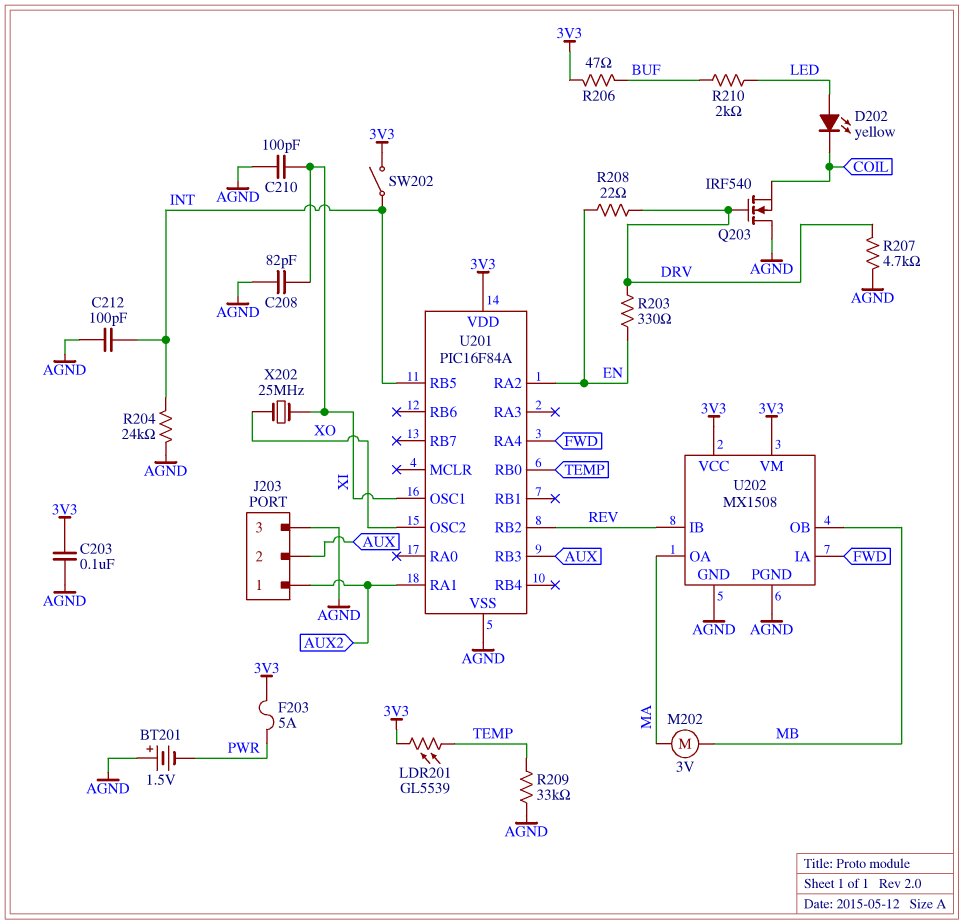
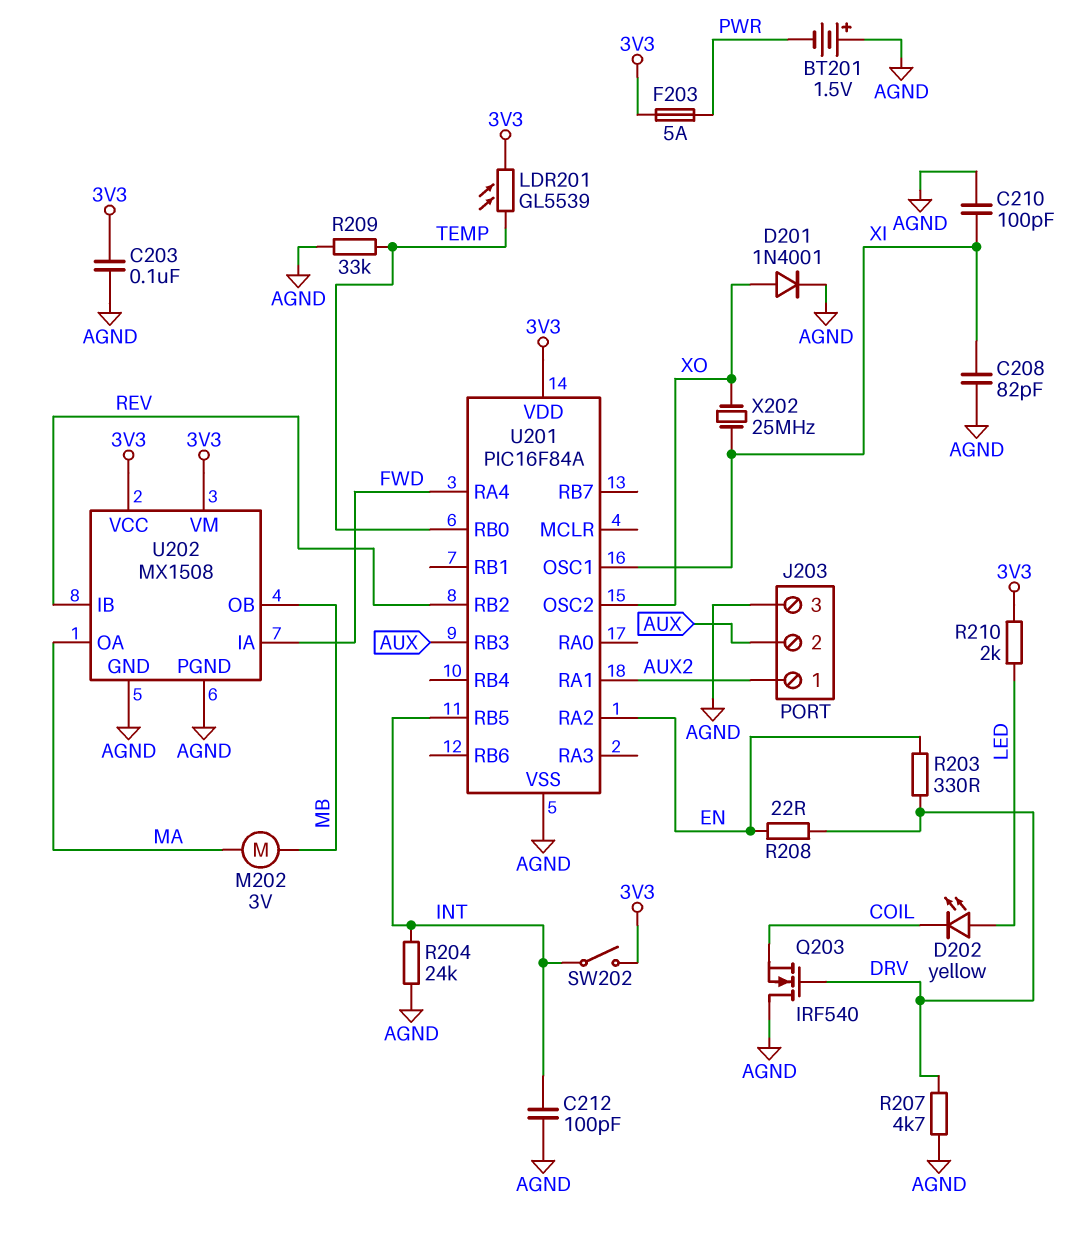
D201: none -> diode 1N4001 (A XO, K AGND)
R206: 47 (3V3, BUF) -> none
R210: 2k (BUF, LED) -> 2k (3V3, LED)

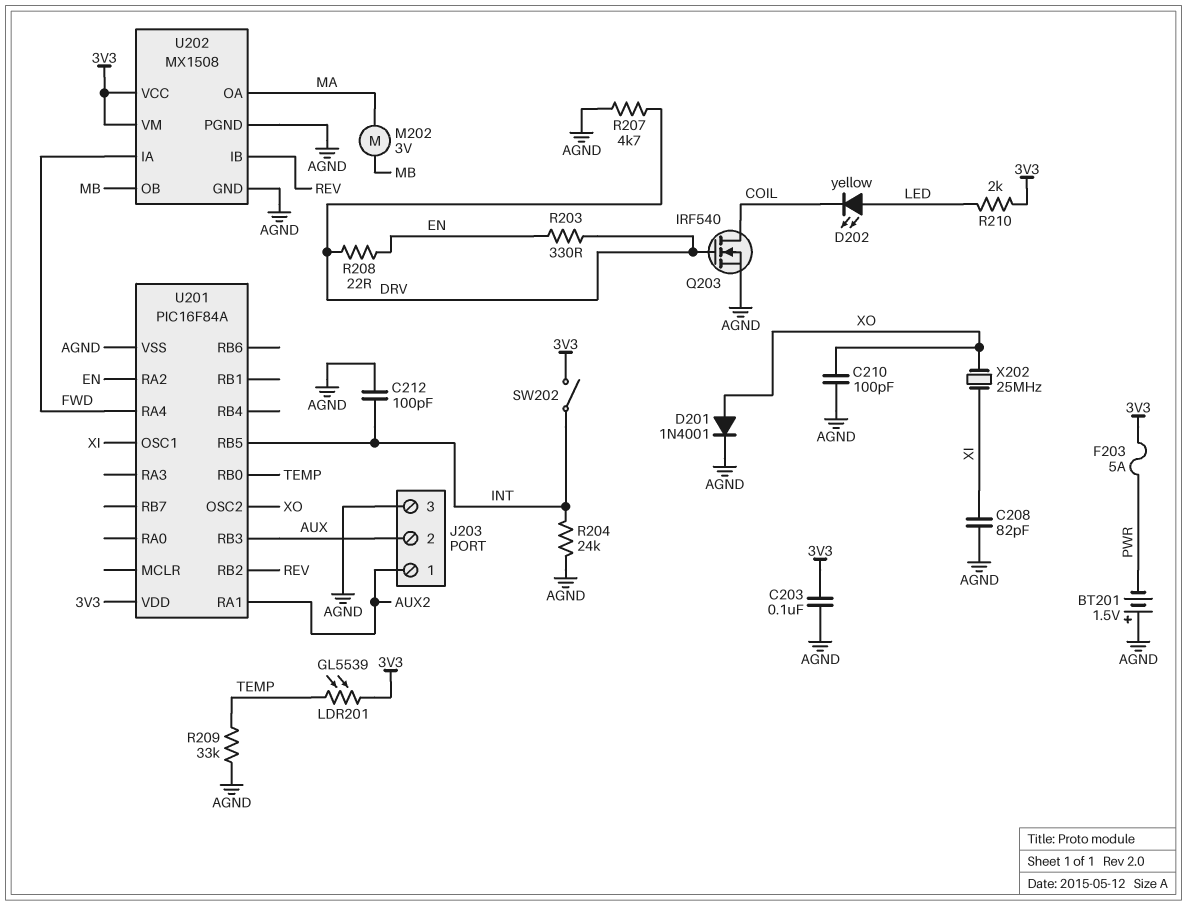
C210: 100pF (AGND, XI) -> 100pF (AGND, XO)
Q203: NMOS IRF540 (G DRV, D AGND, S COIL) -> NMOS IRF540 (G DRV, D COIL, S AGND)

